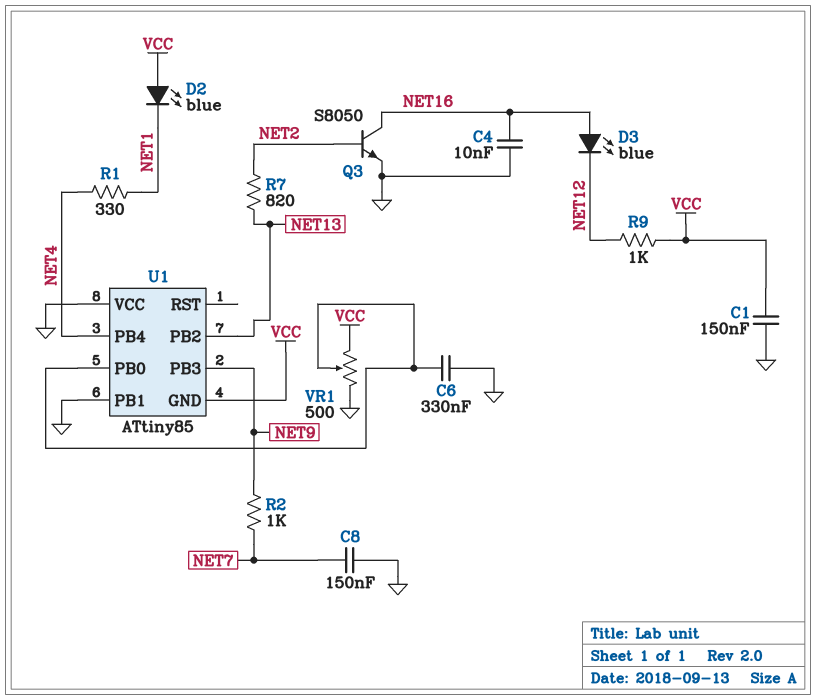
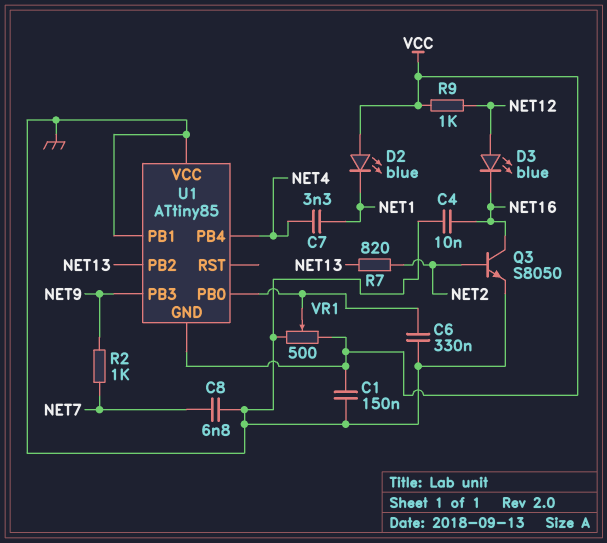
C7: none -> 3.3nF (NET1, NET4)
C8: 150nF (GND, NET7) -> 6.8nF (GND, NET7)
D3: LED blue (A NET16, K NET12) -> LED blue (A NET12, K NET16)
R1: 330 (NET1, NET4) -> none

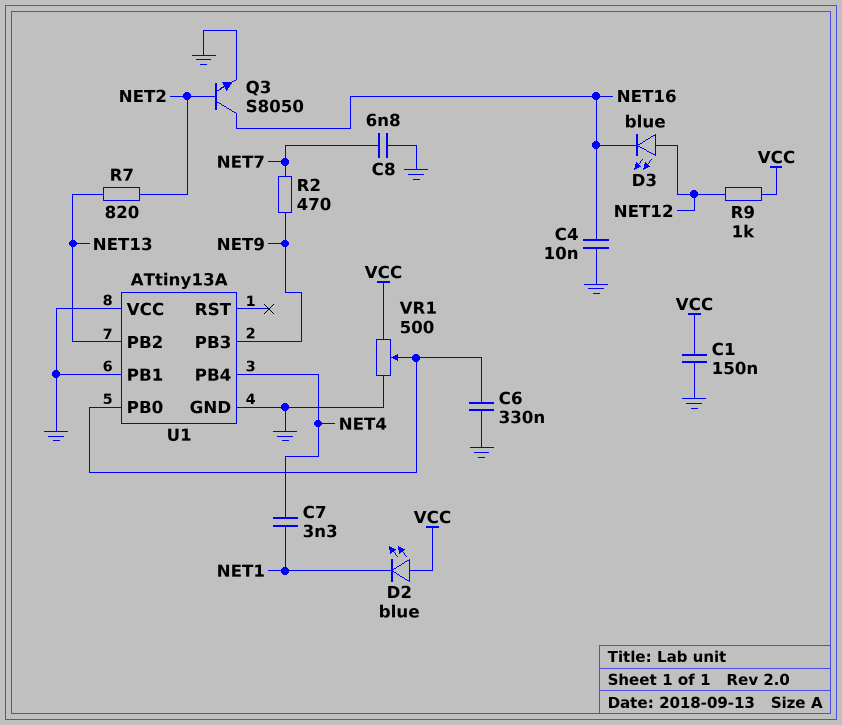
R2: 1k (NET7, NET9) -> 470 (NET7, NET9)
U1: ATtiny85 -> ATtiny13A
U1 pin GND: VCC -> GND

